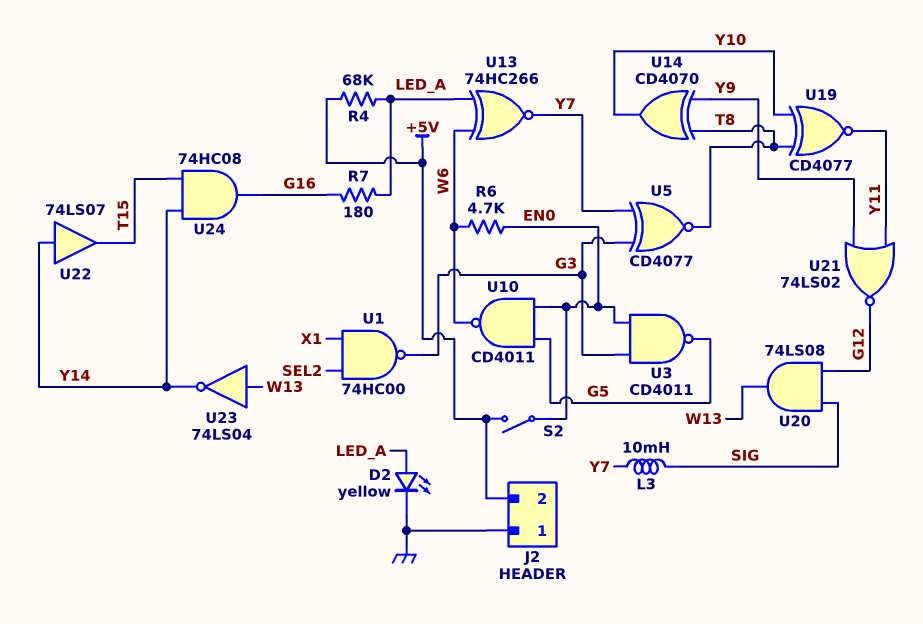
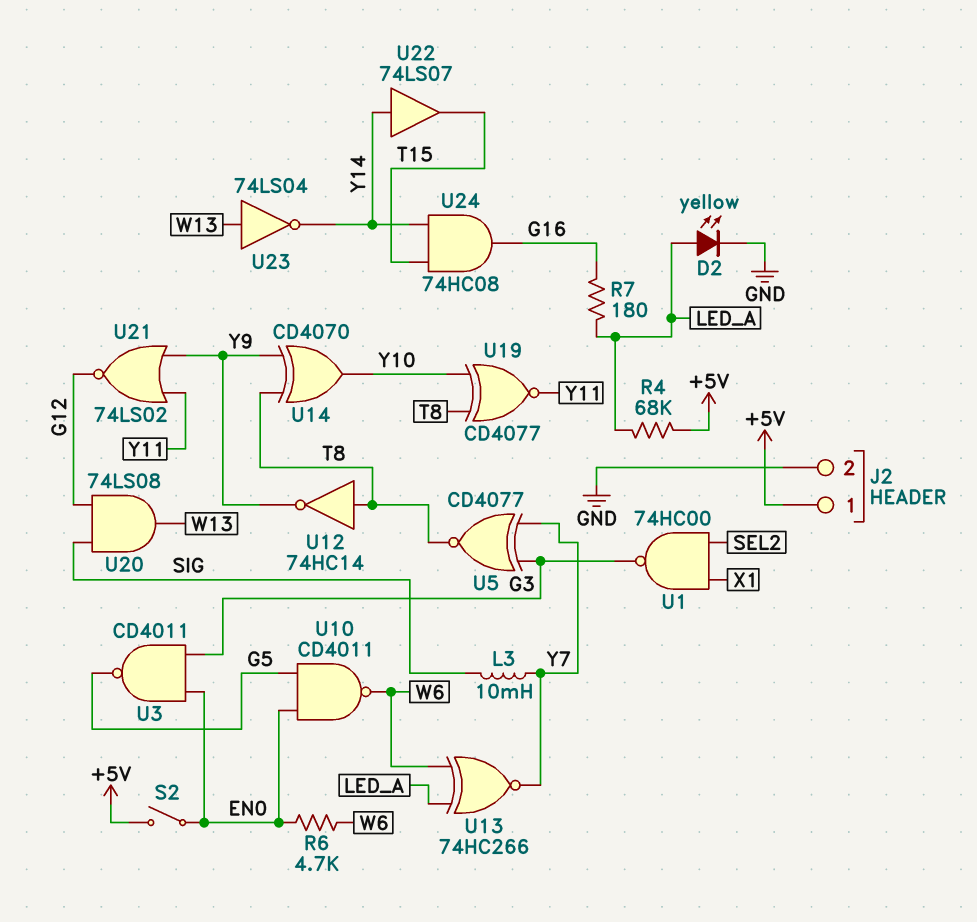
J2 pin 1: GND -> +5V
J2 pin 2: +5V -> GND
U12: none -> NOT 74HC14 (in T8, out Y9)

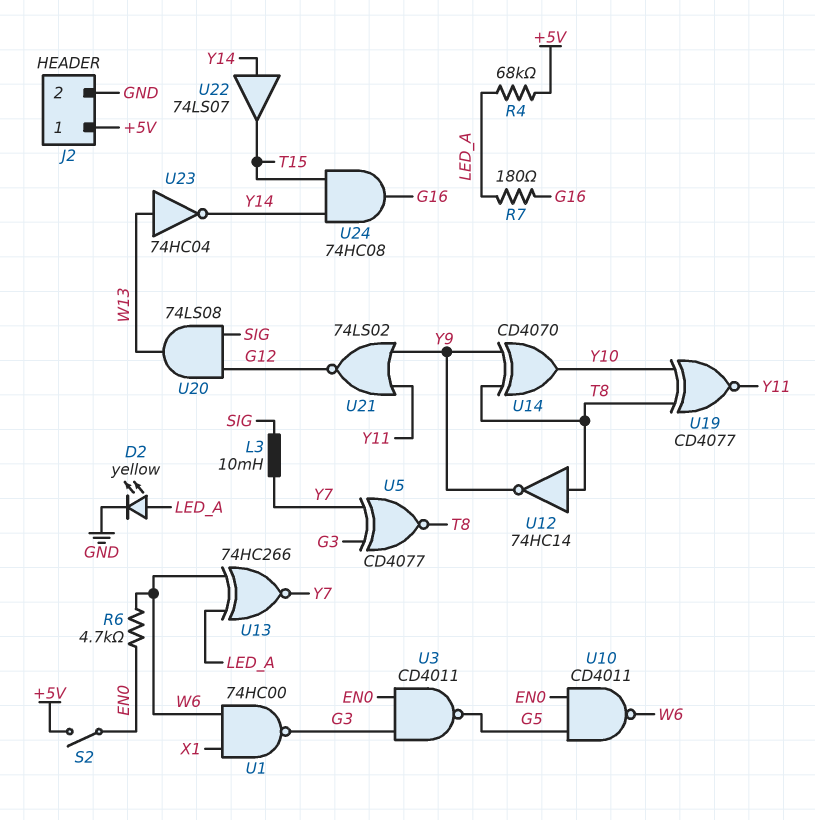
U1: NAND 74HC00 (in SEL2, in X1, out G3) -> NAND 74HC00 (in W6, in X1, out G3)
U23: NOT 74LS04 (in W13, out Y14) -> NOT 74HC04 (in W13, out Y14)

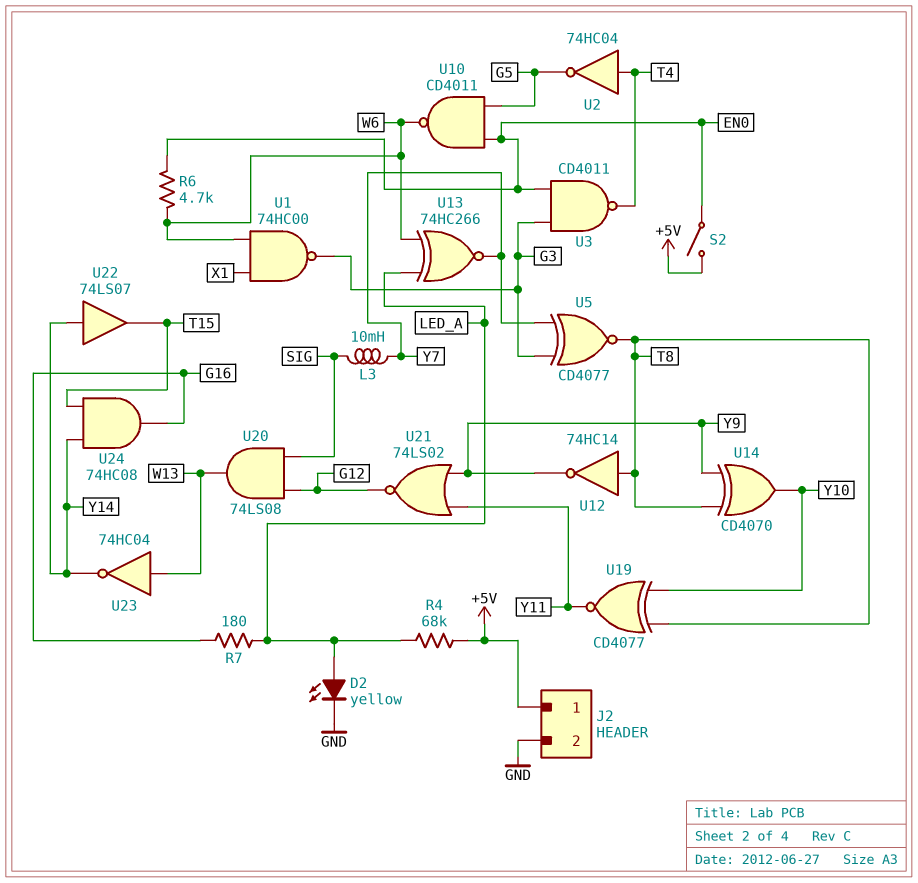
U2: none -> NOT 74HC04 (in T4, out G5)
U3: NAND CD4011 (in EN0, in G3, out G5) -> NAND CD4011 (in EN0, in G3, out T4)

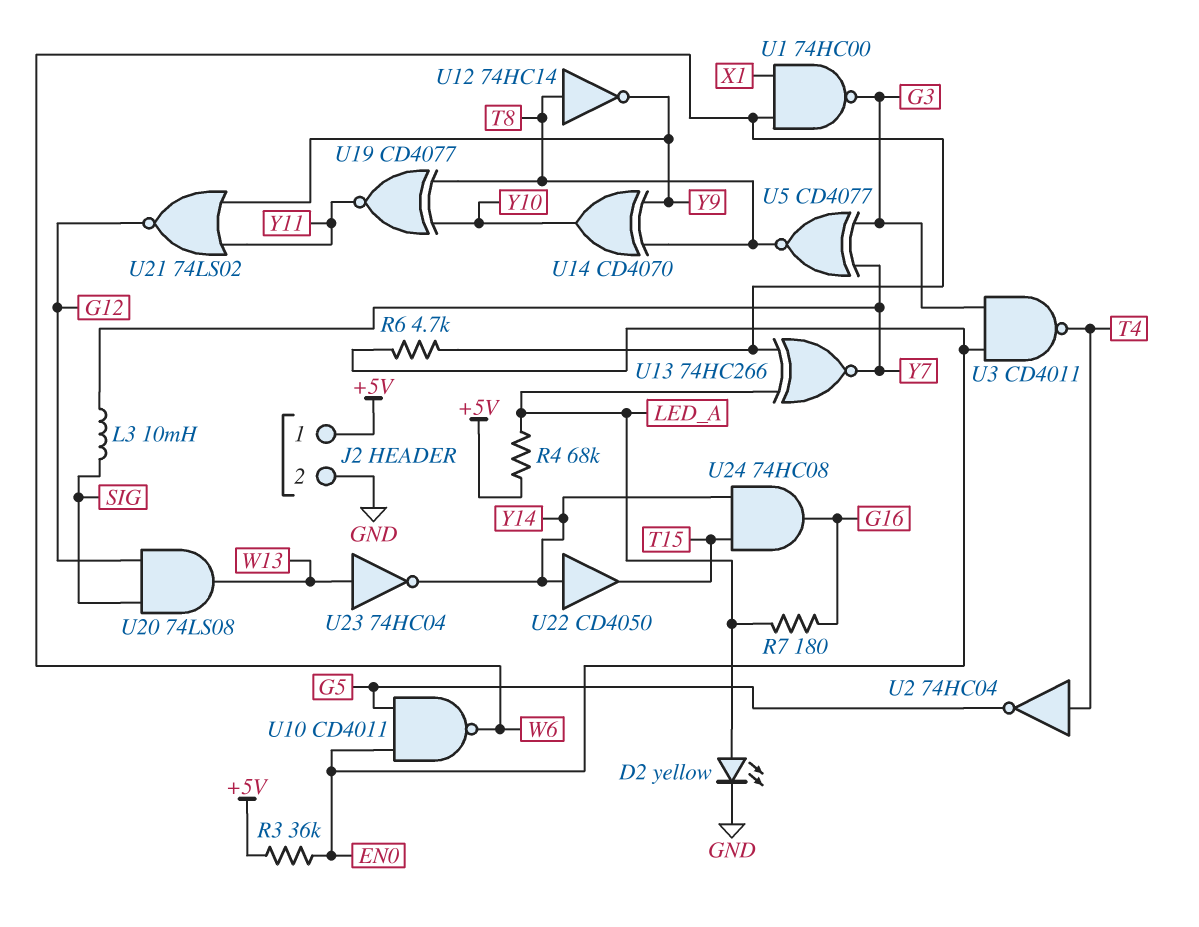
R3: none -> 36k (+5V, EN0)
S2: switch (+5V, EN0) -> none
U22: buffer 74LS07 (in Y14, out T15) -> buffer CD4050 (in Y14, out T15)

